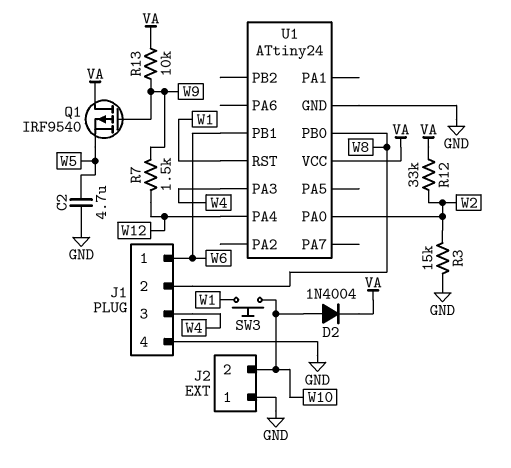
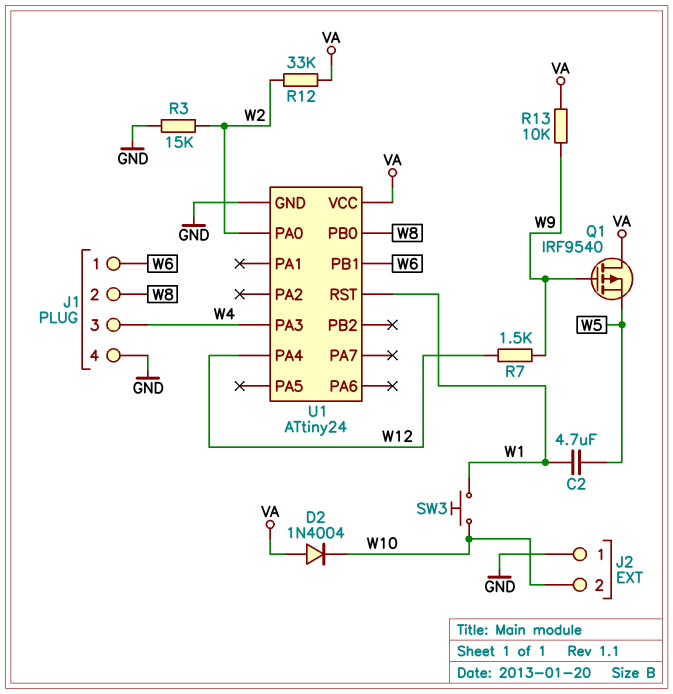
C2: 4.7uF (GND, W5) -> 4.7uF (W1, W5)
D2: diode 1N4004 (A W10, K VA) -> diode 1N4004 (A VA, K W10)

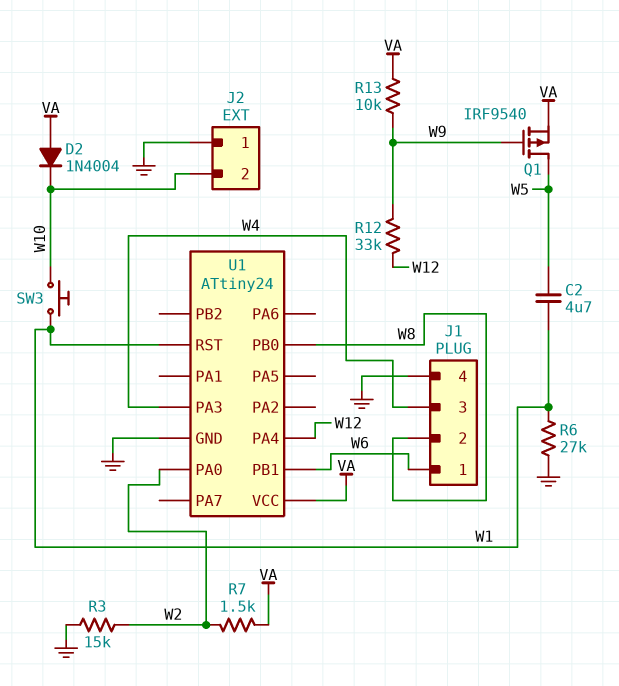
Q1: PMOS IRF9540 (G W9, D VA, S W5) -> PMOS IRF9540 (G W9, D W5, S VA)
R6: none -> 27k (GND, W1)
R7: 1.5k (W9, W12) -> 1.5k (VA, W2)
R12: 33k (VA, W2) -> 33k (W9, W12)

